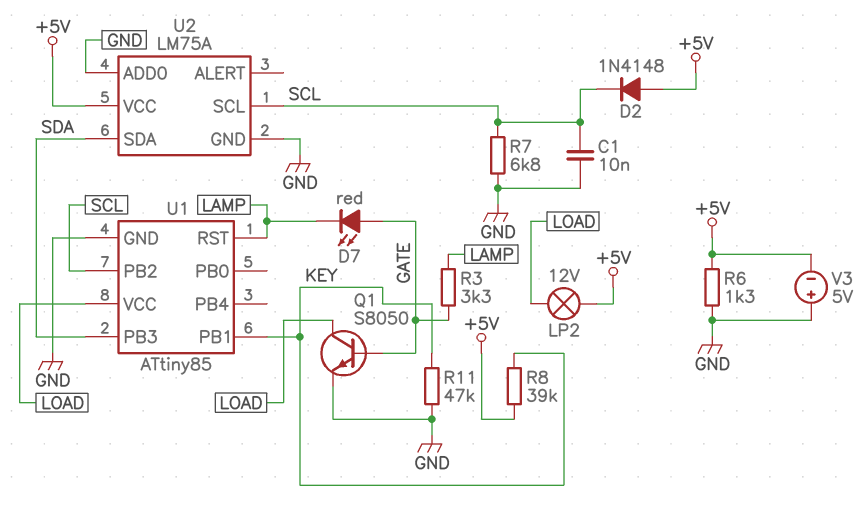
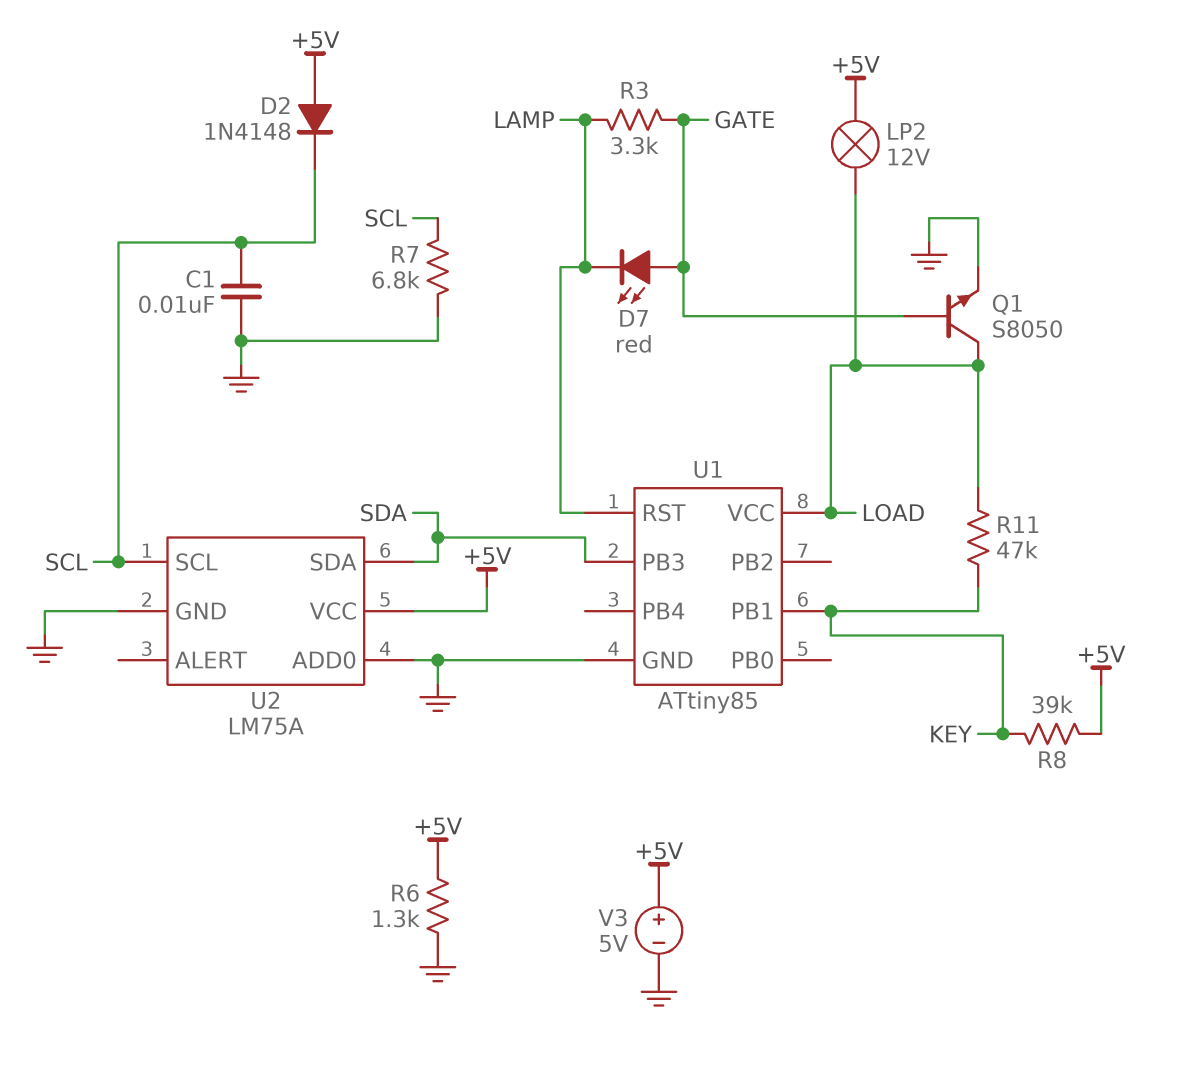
R11: 47k (GND, KEY) -> 47k (KEY, LOAD)
U1 pin PB2: SCL -> none
V3: 5V (plus GND, minus +5V) -> 5V (plus +5V, minus GND)

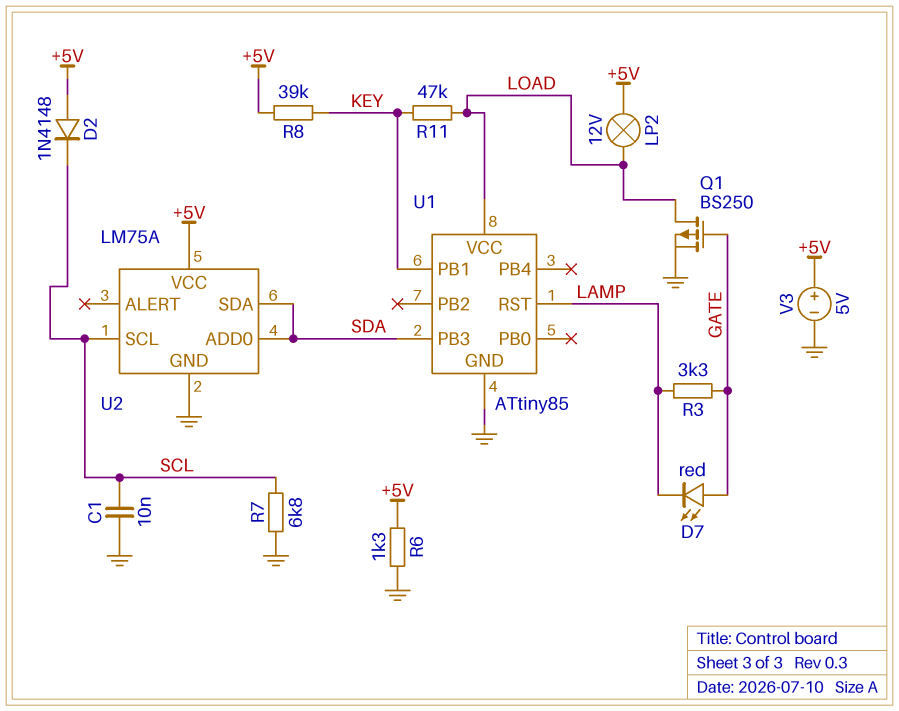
Q1: NPN S8050 (B GATE, C LOAD, E GND) -> PMOS BS250 (G GATE, D LOAD, S GND)
U2 pin ADD0: GND -> SDA

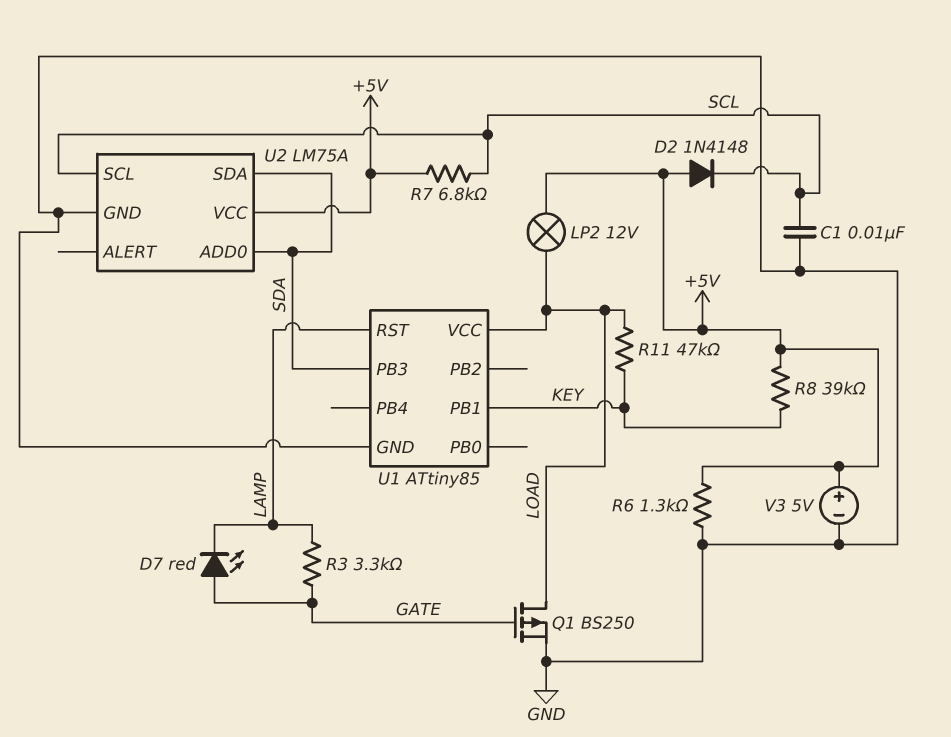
R7: 6.8k (GND, SCL) -> 6.8k (+5V, SCL)

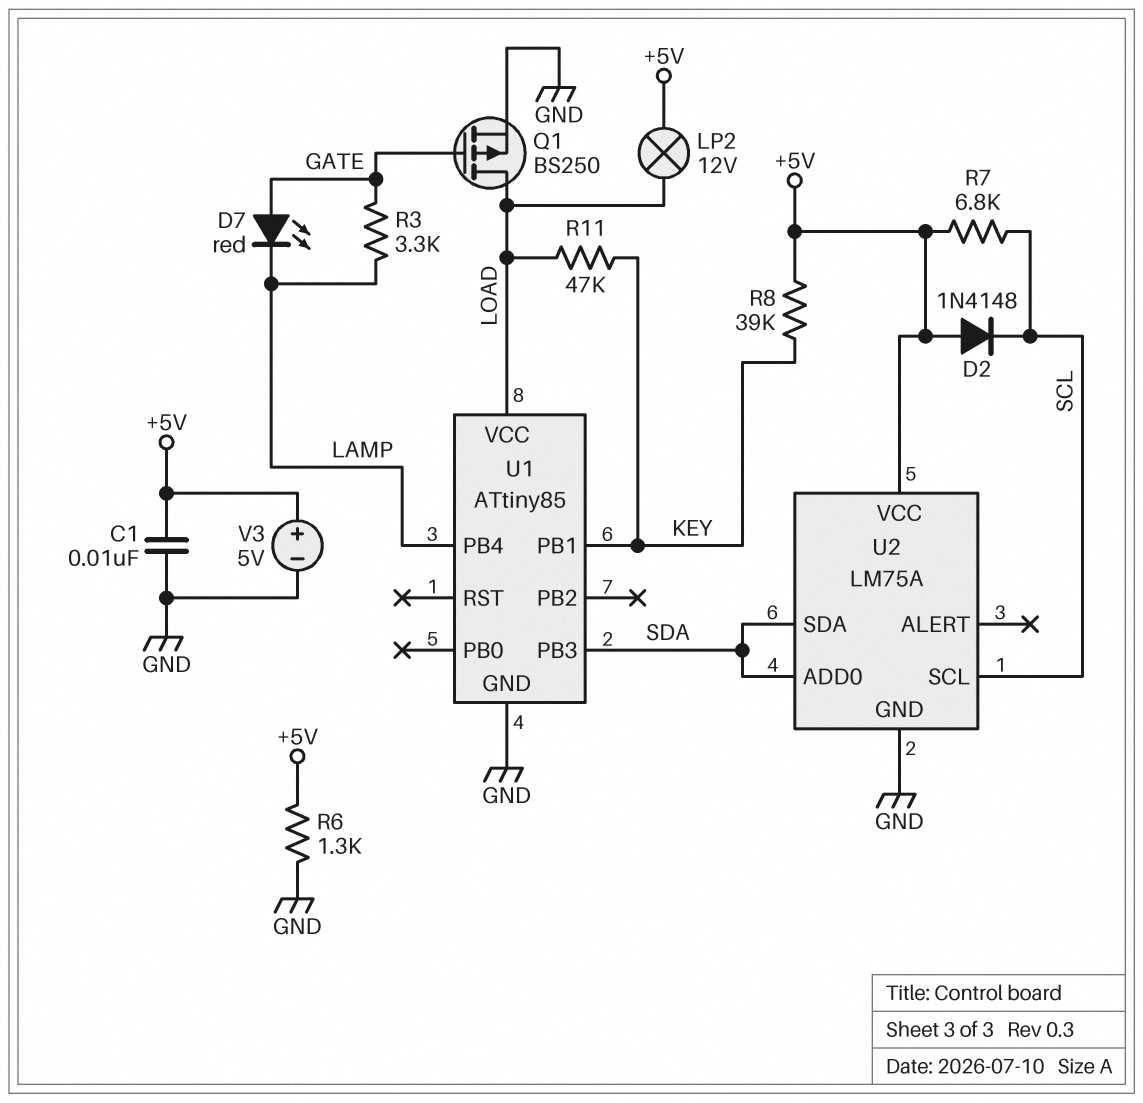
C1: 10nF (GND, SCL) -> 10nF (+5V, GND)
U1 pin PB4: none -> LAMP
U1 pin RST: LAMP -> none

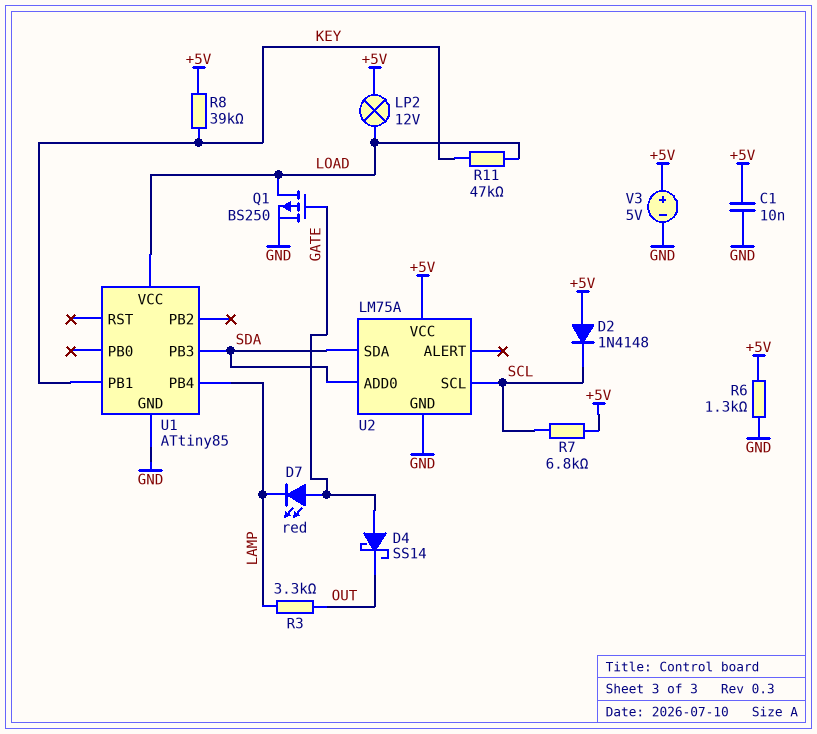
D4: none -> schottky SS14 (A GATE, K OUT)
R3: 3.3k (GATE, LAMP) -> 3.3k (LAMP, OUT)

